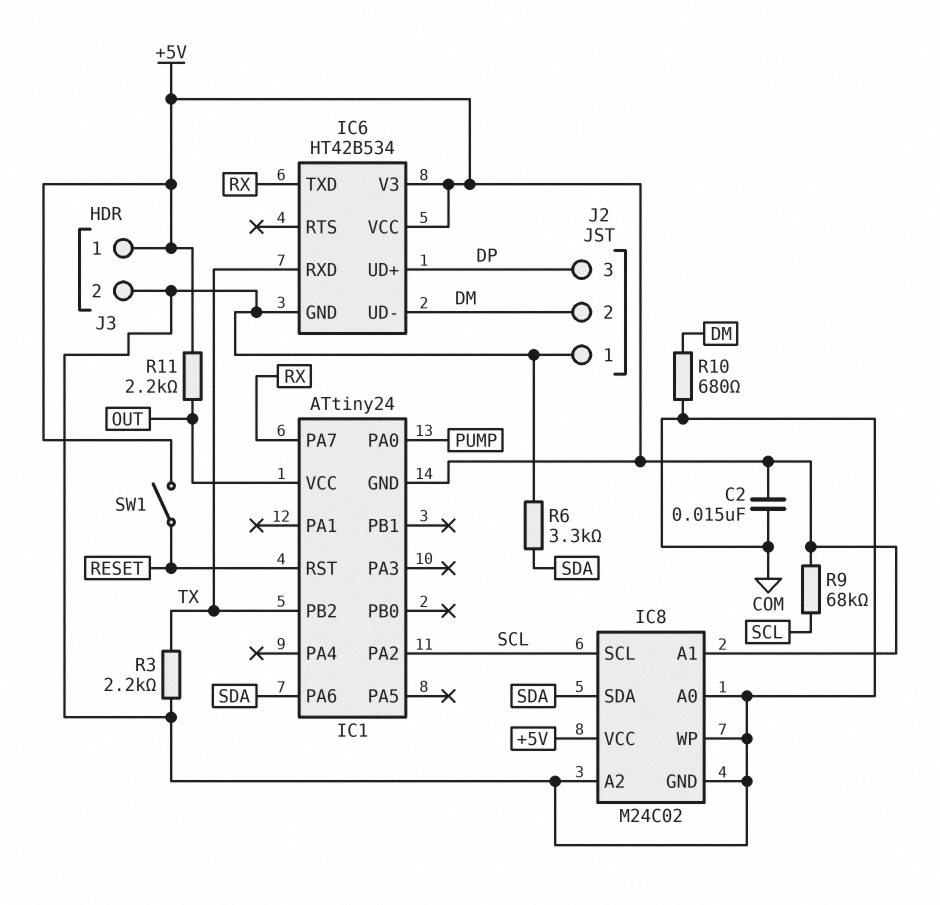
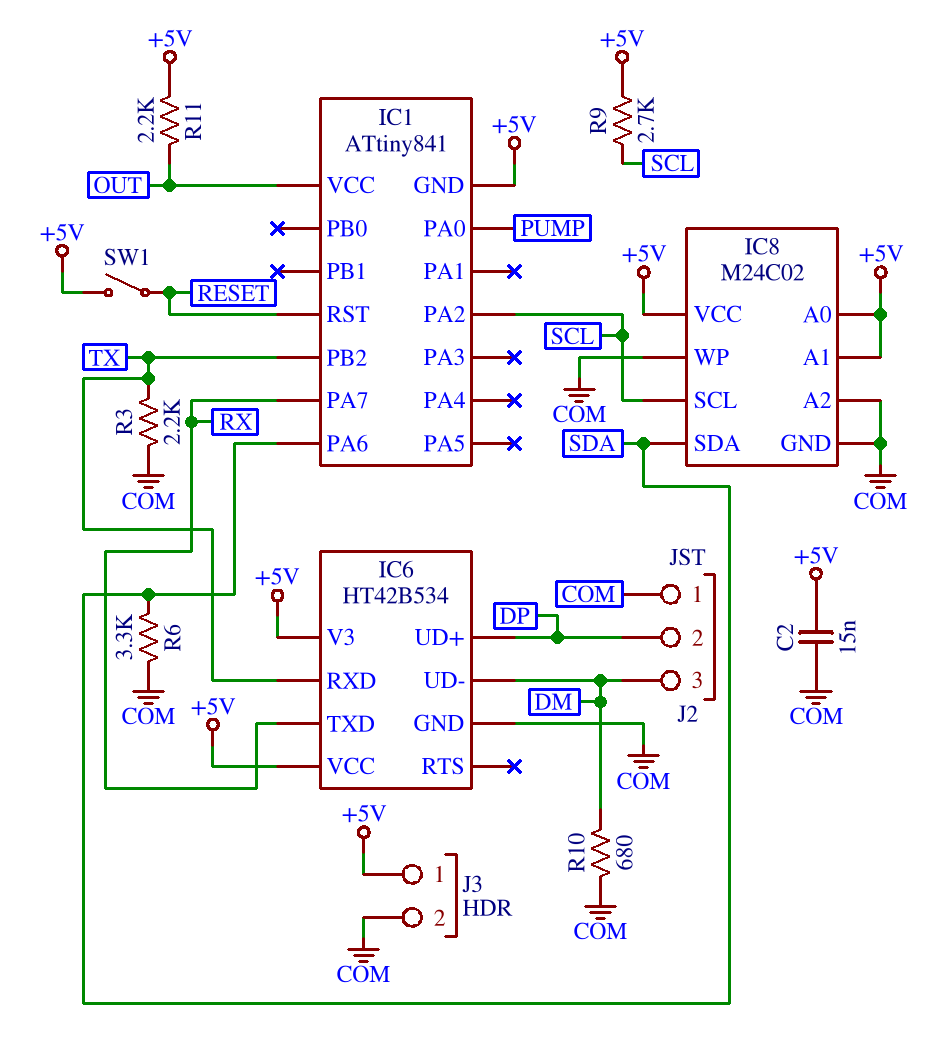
IC1: ATtiny24 -> ATtiny841
IC8 pin A0: COM -> +5V
J2 pin 2: DM -> DP
J2 pin 3: DP -> DM
R9: 68k (+5V, SCL) -> 2.7k (+5V, SCL)

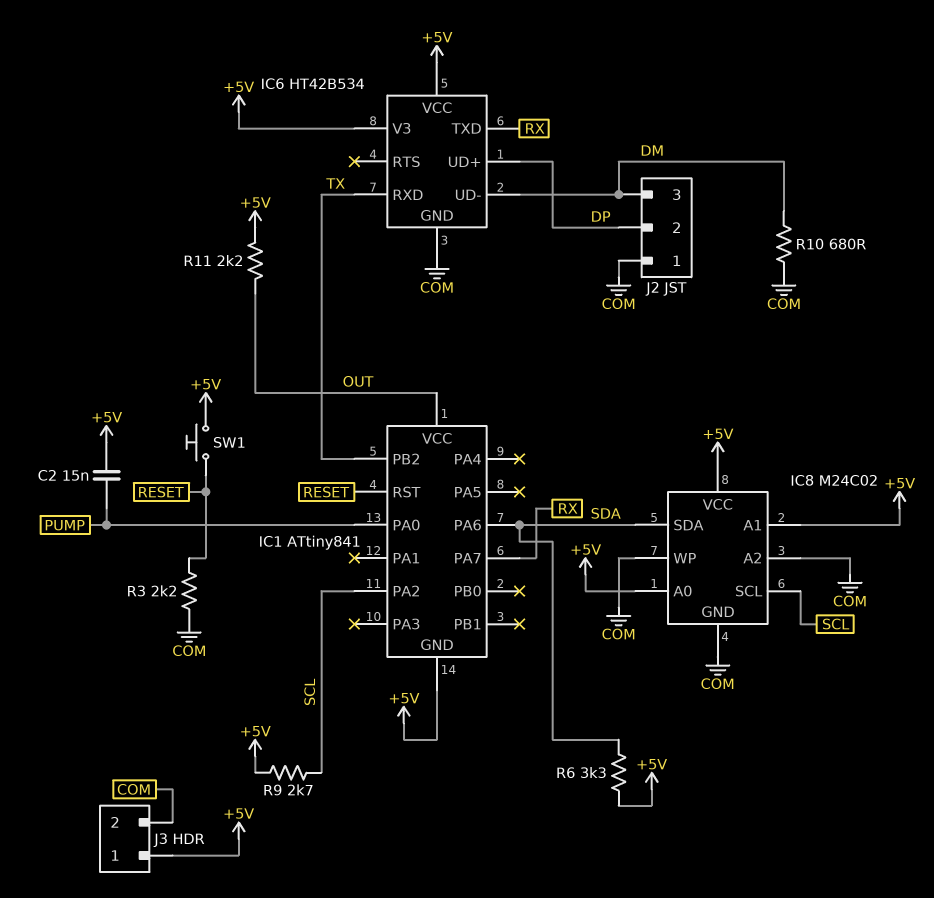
C2: 15nF (+5V, COM) -> 15nF (+5V, PUMP)
R3: 2.2k (COM, TX) -> 2.2k (COM, RESET)
R6: 3.3k (COM, SDA) -> 3.3k (+5V, SDA)
SW1: switch (+5V, RESET) -> button (+5V, RESET)

